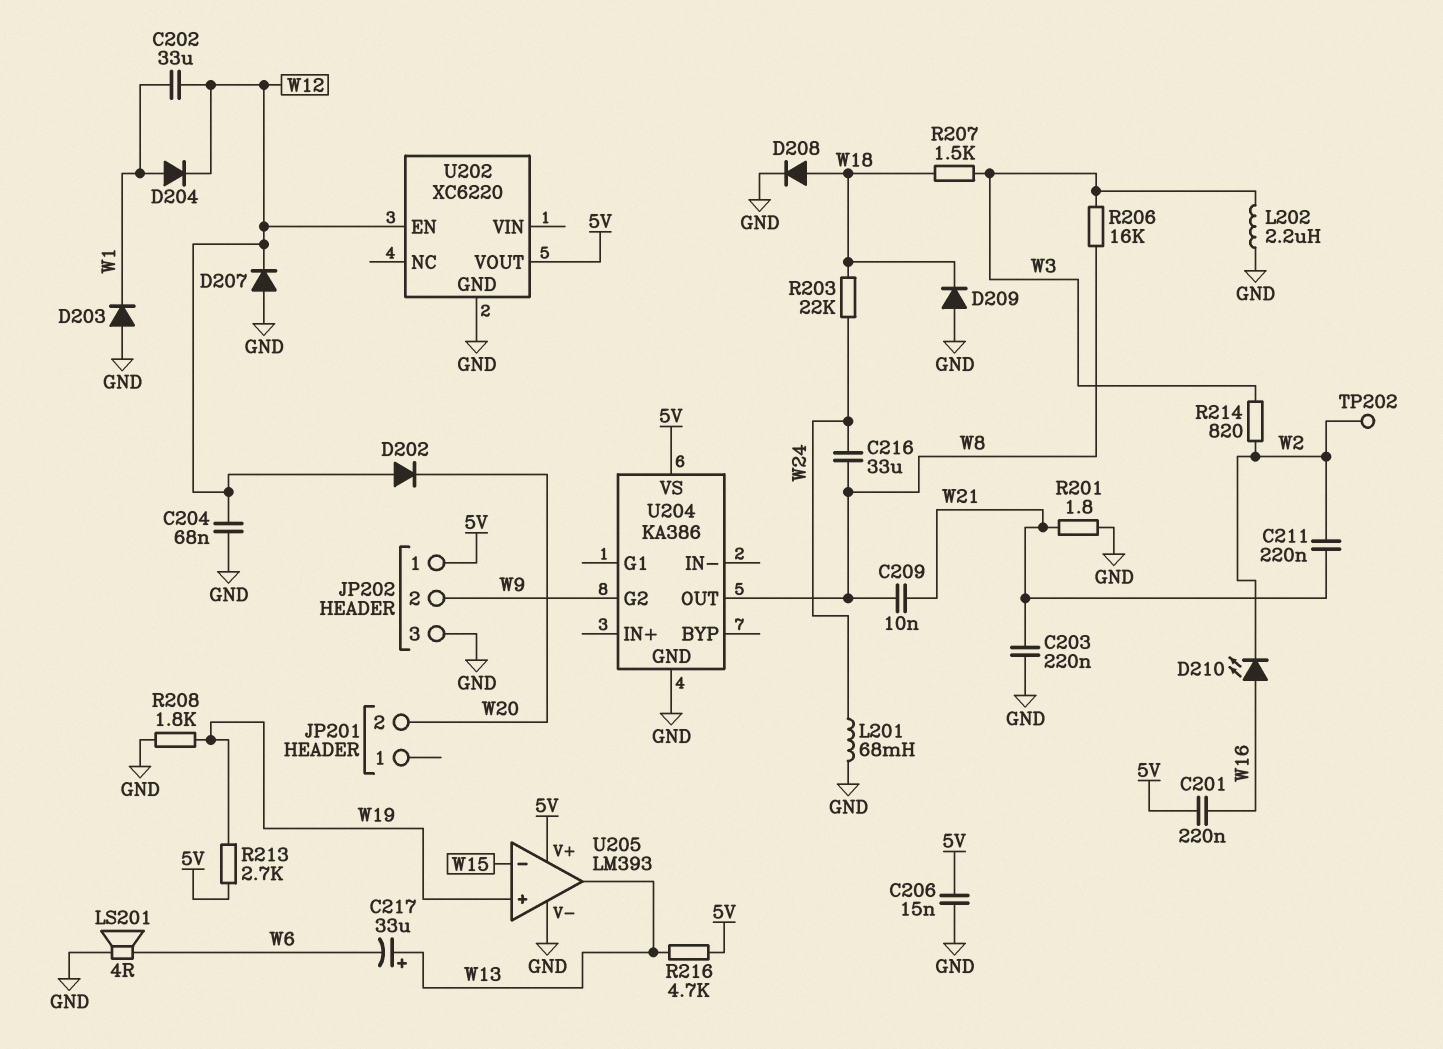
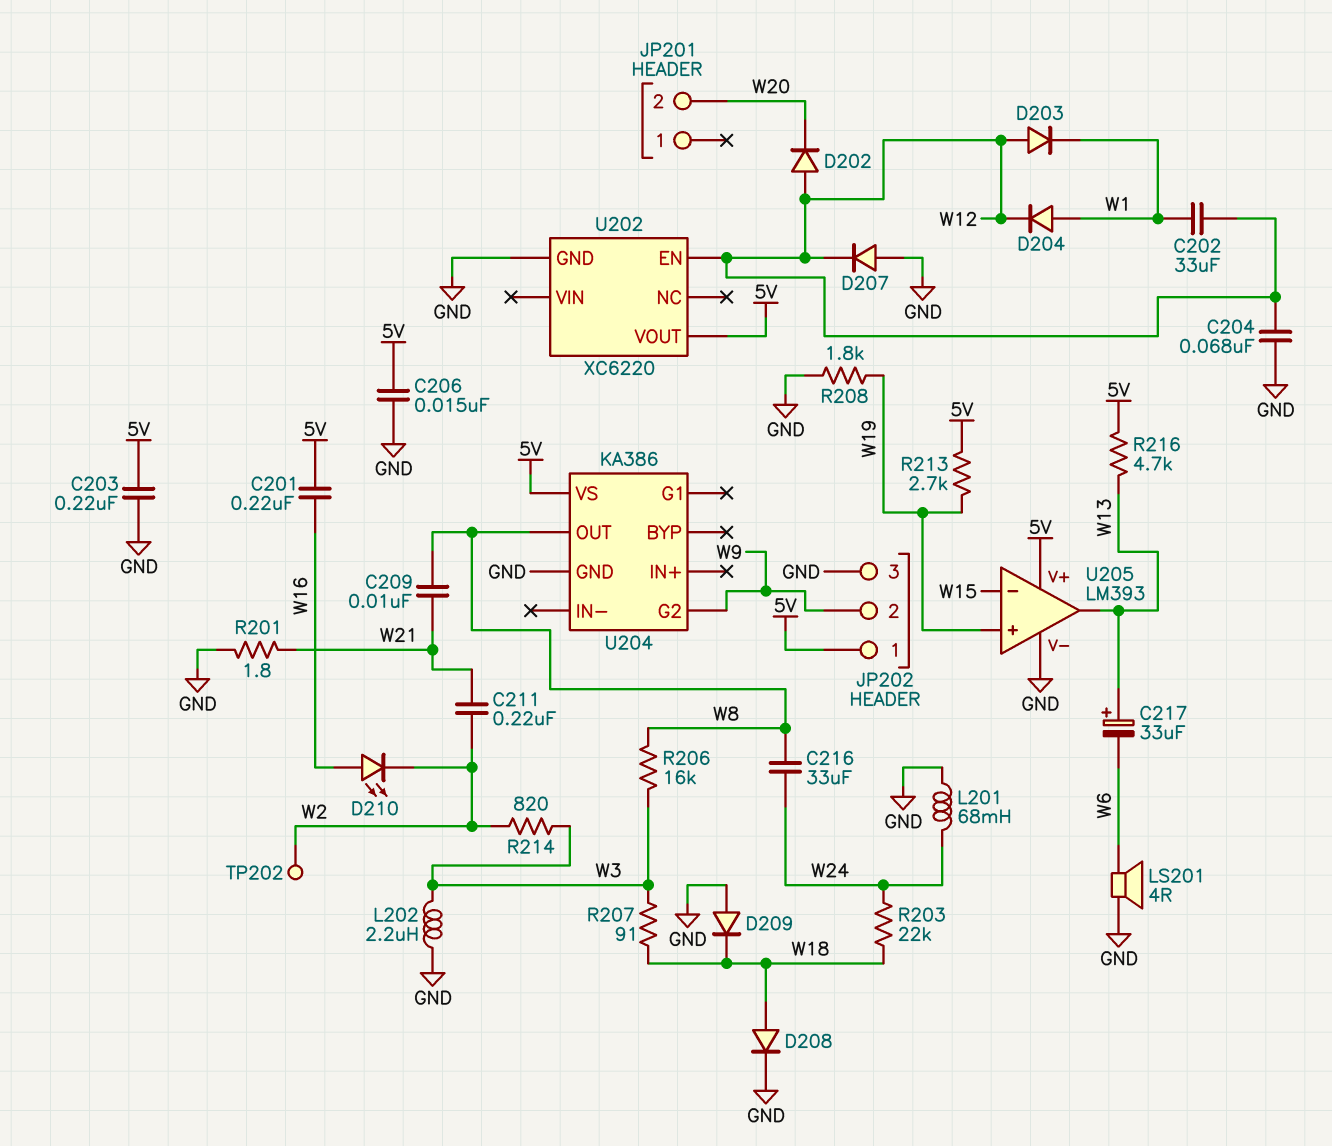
C203: 220nF (GND, W21) -> 220nF (5V, GND)
D203: diode (A GND, K W1) -> diode (A W12, K W1)
R207: 1.5k (W3, W18) -> 91 (W3, W18)

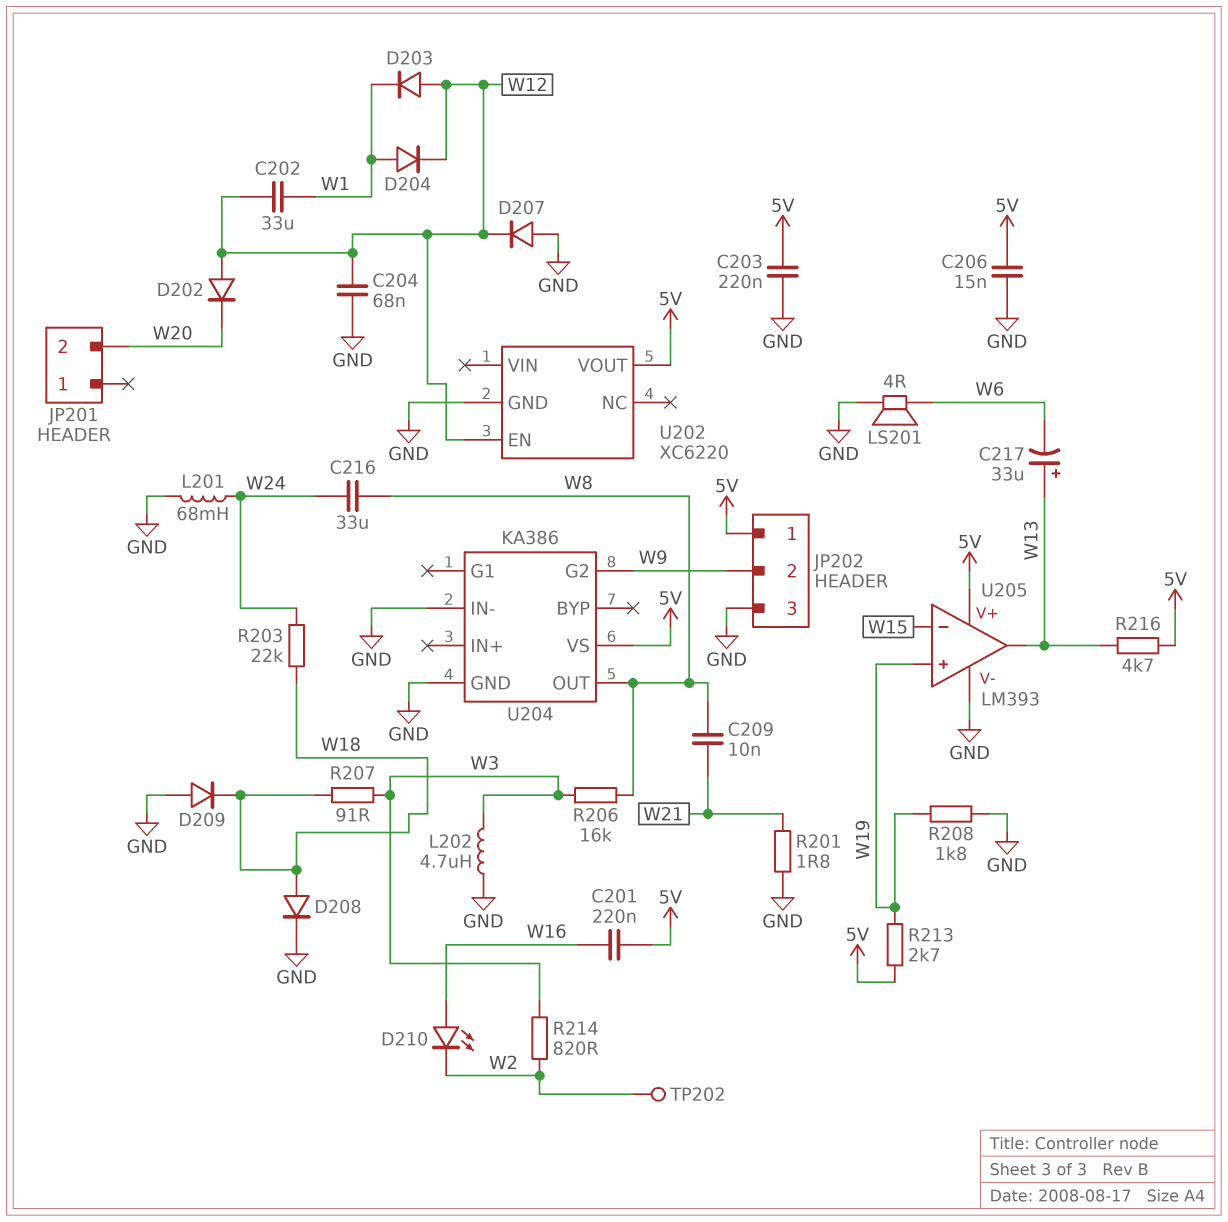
C211: 220nF (W2, W21) -> none
L202: 2.2uH (GND, W3) -> 4.7uH (GND, W3)
U204 pin IN-: none -> GND

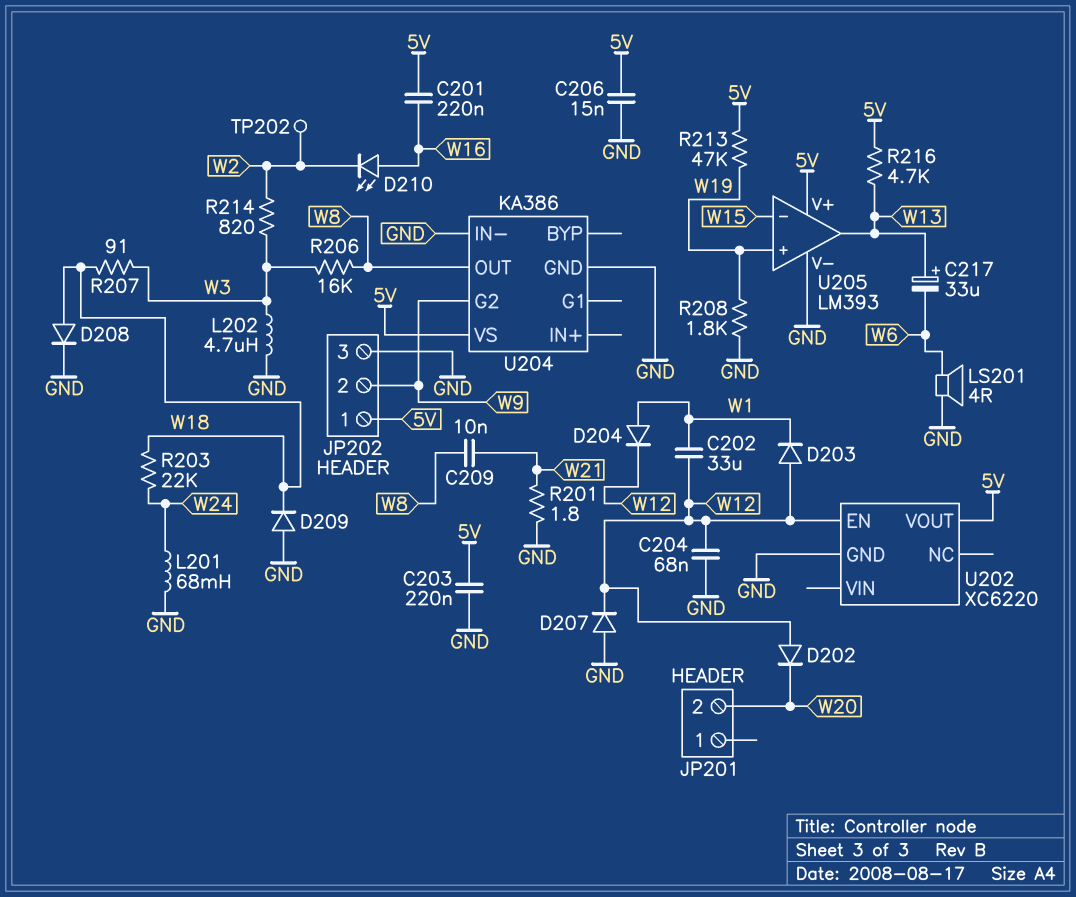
C216: 33uF (W8, W24) -> none
R213: 2.7k (5V, W19) -> 47k (5V, W19)

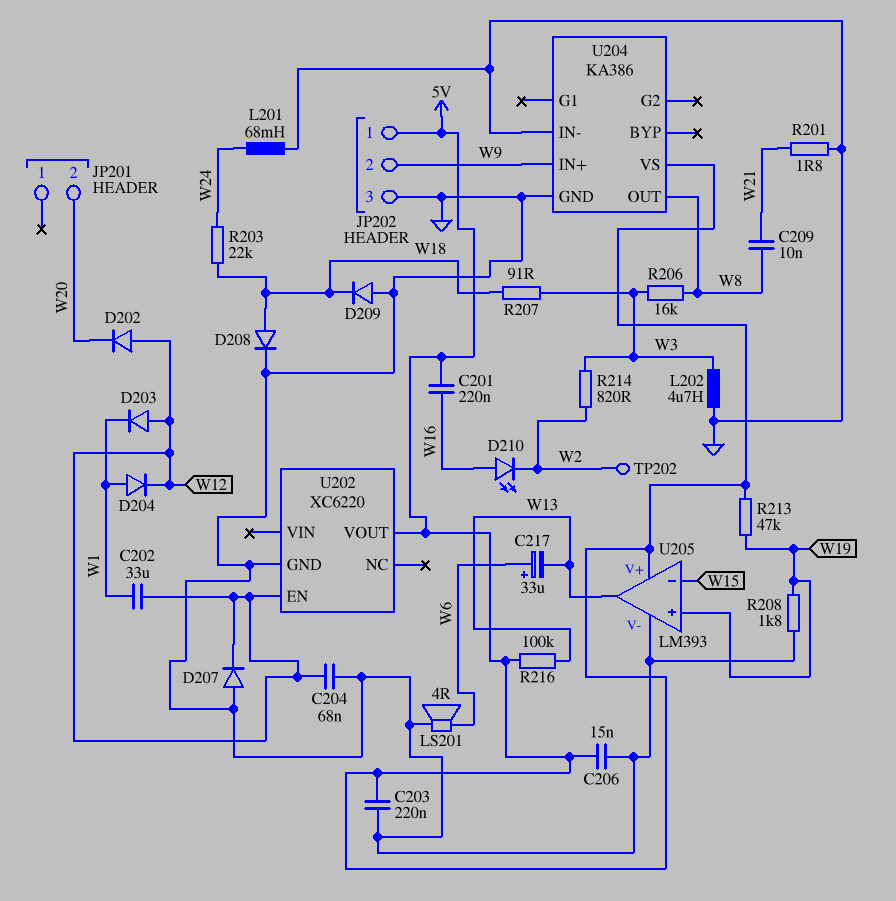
C217: 33uF (plus W13, minus W6) -> 33uF (plus W6, minus W13)
R216: 4.7k (5V, W13) -> 100k (5V, W13)
U204 pin G2: W9 -> none
U204 pin IN+: none -> W9

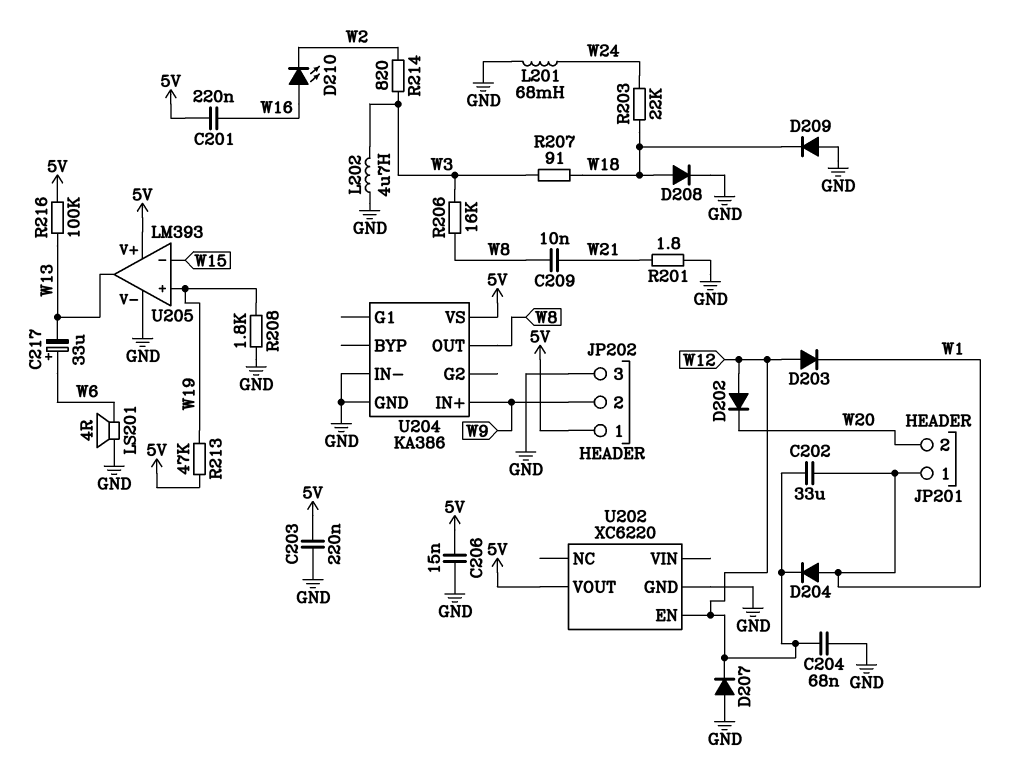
JP201 pin 1: none -> W1
TP202: test point (W2) -> none

